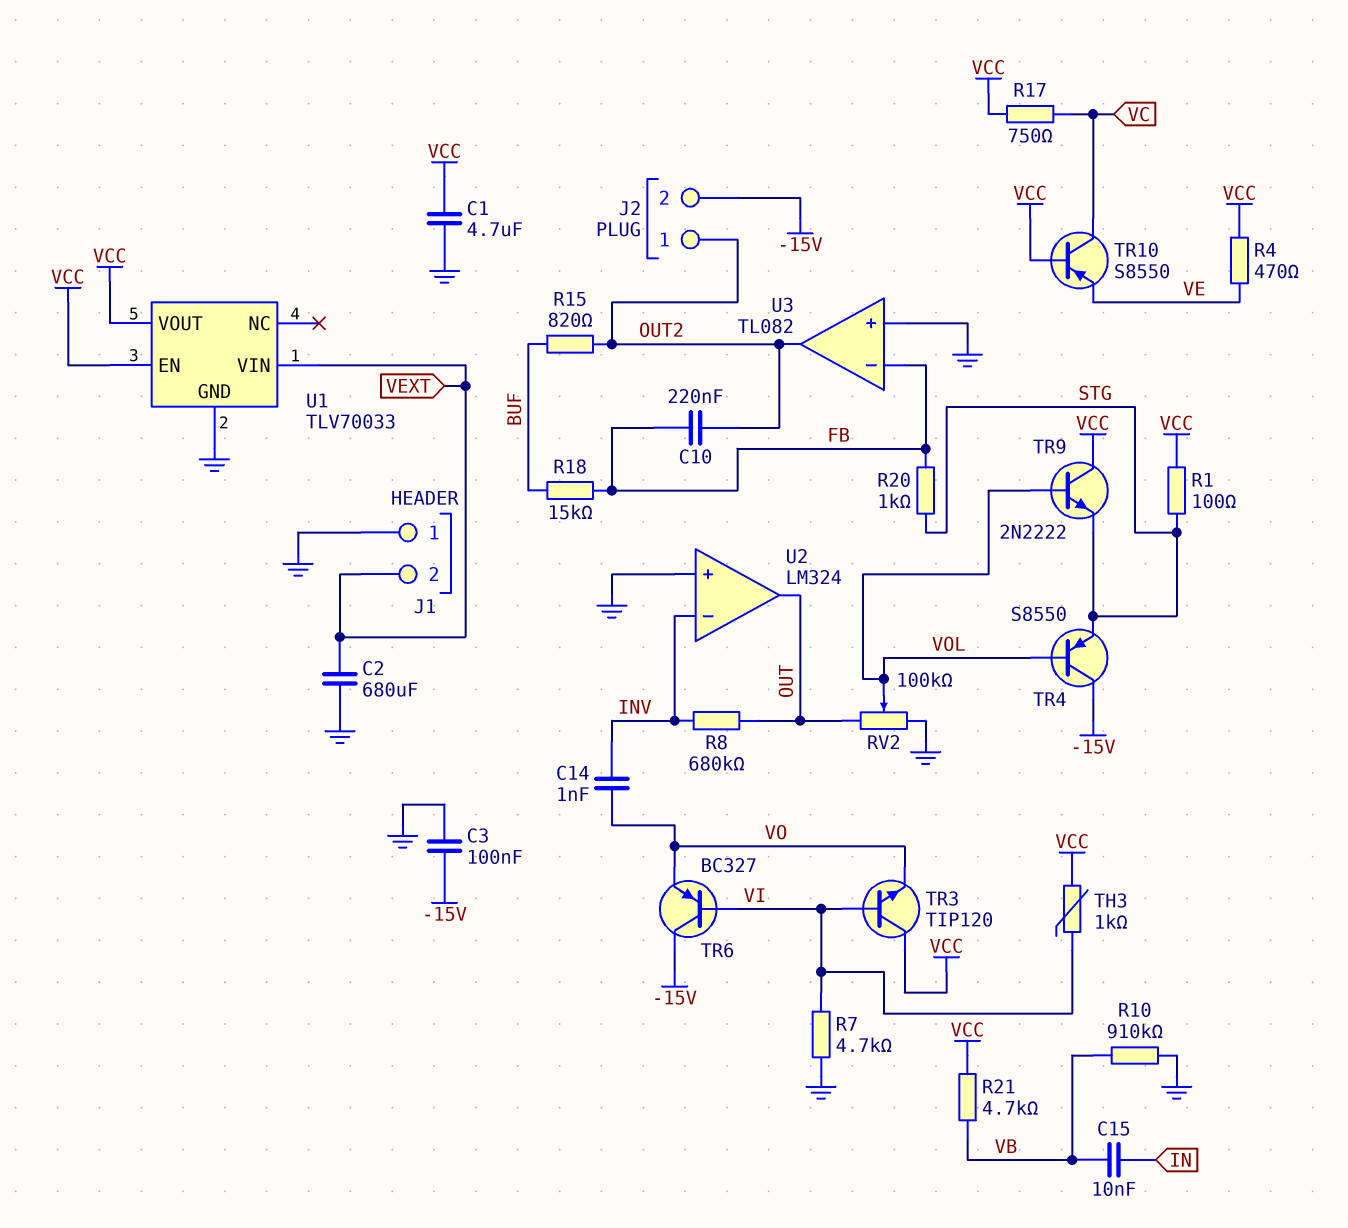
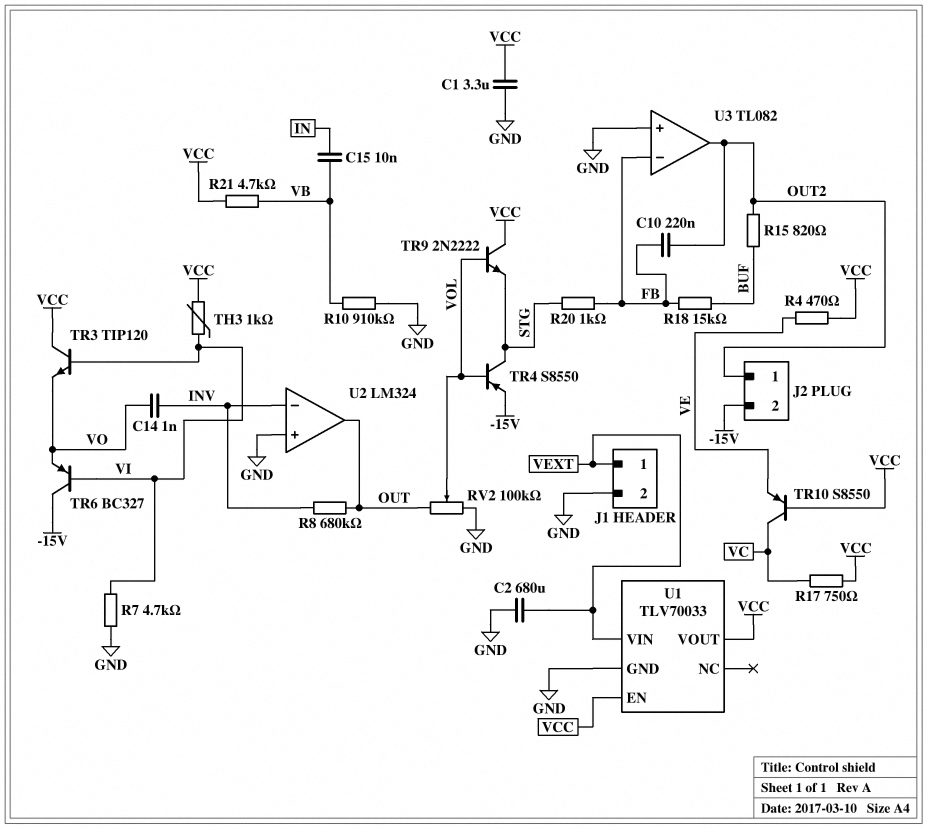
C1: 4.7uF (GND, VCC) -> 3.3uF (GND, VCC)
C3: 100nF (-15V, GND) -> none
J1 pin 1: GND -> VEXT
J1 pin 2: VEXT -> GND
R1: 100 (STG, VCC) -> none
TR4: PNP S8550 (B VOL, C -15V, E STG) -> PNP S8550 (B VOL, C STG, E -15V)

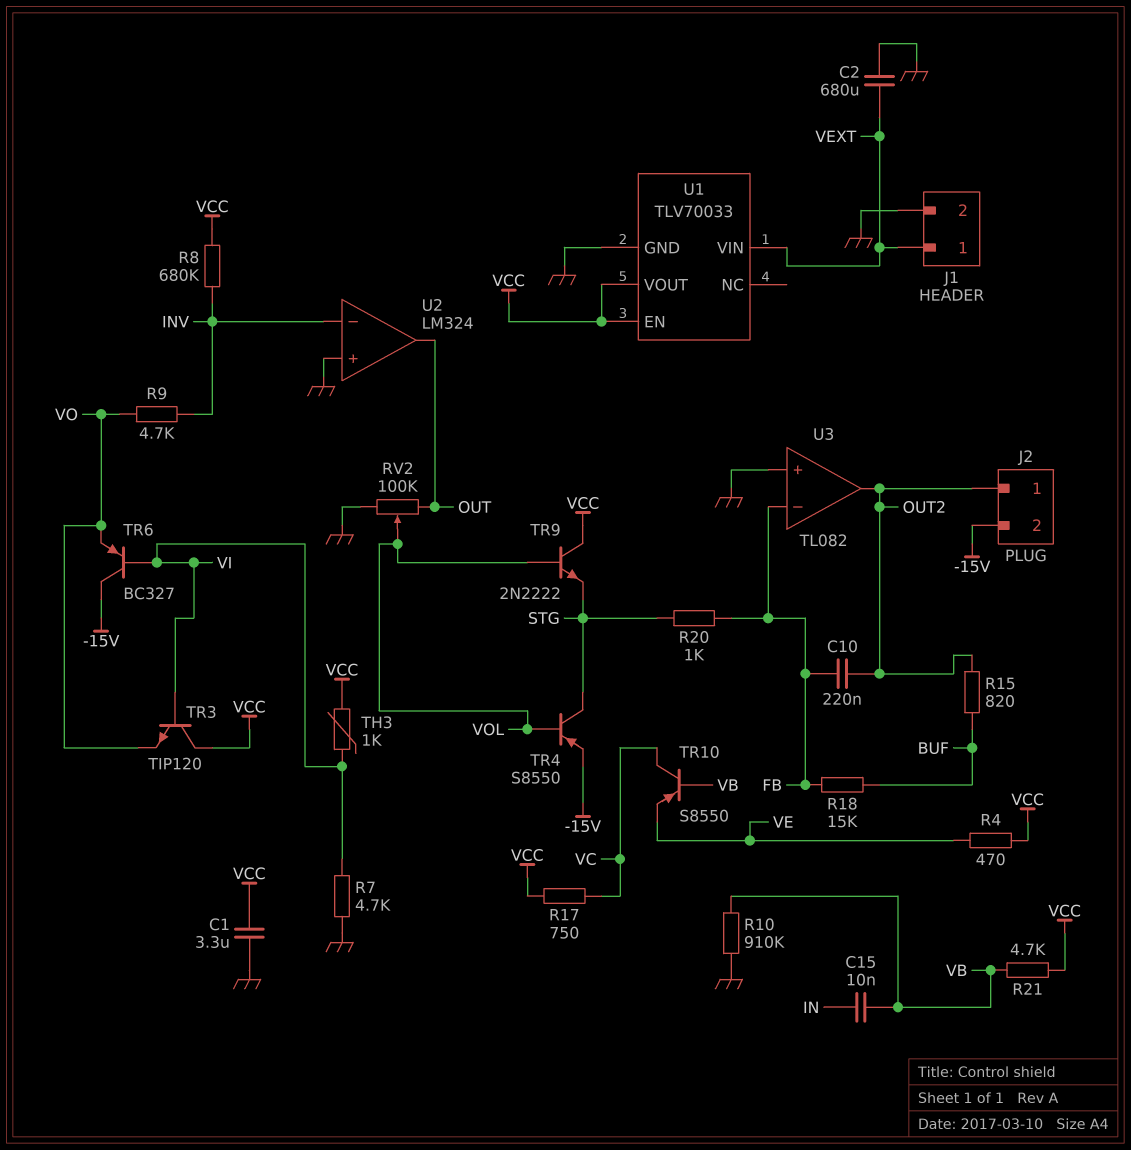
C14: 1nF (INV, VO) -> none
R8: 680k (INV, OUT) -> 680k (INV, VCC)
R9: none -> 4.7k (INV, VO)
TR10: PNP S8550 (B VCC, C VC, E VE) -> PNP S8550 (B VB, C VC, E VE)

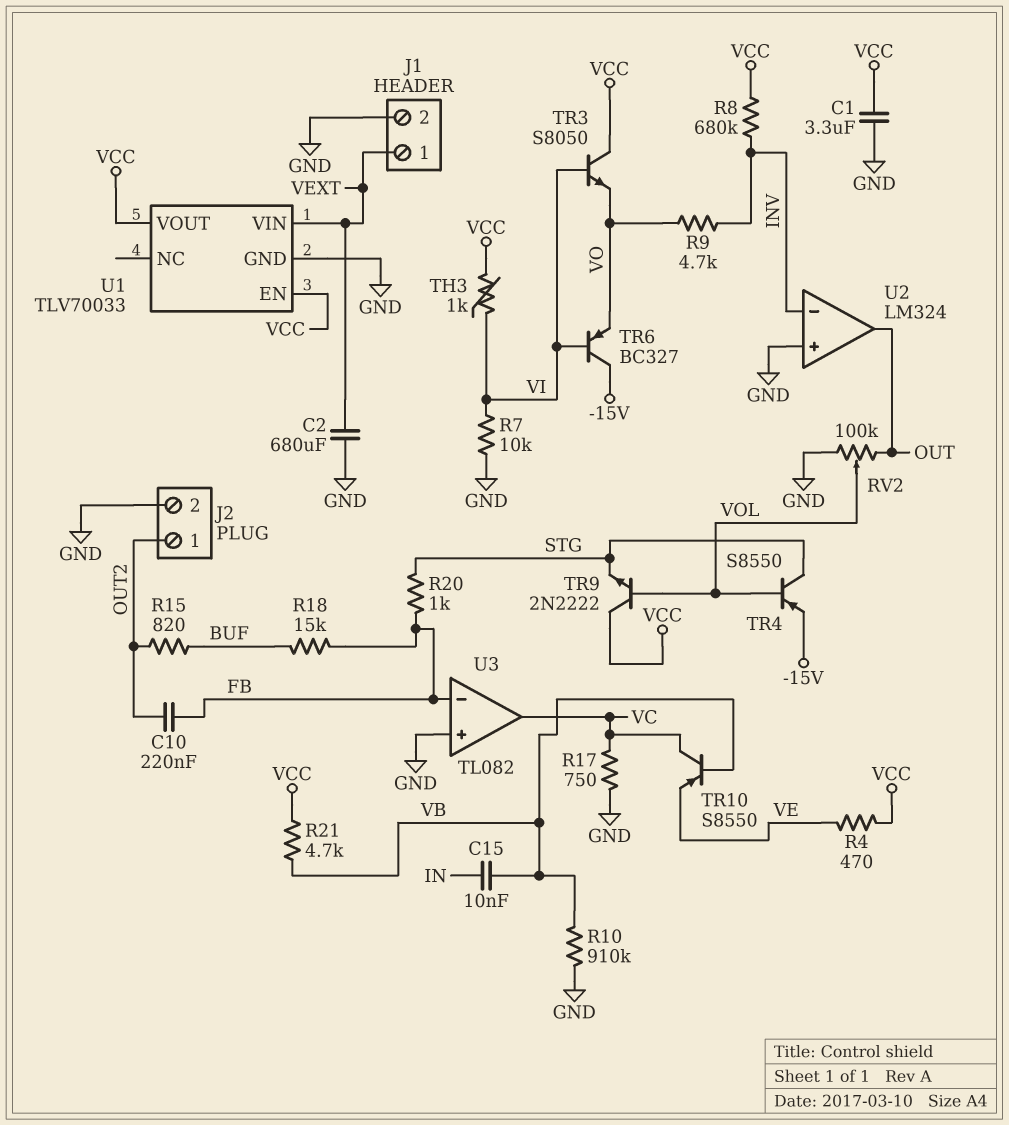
J2 pin 2: -15V -> GND
R7: 4.7k (GND, VI) -> 10k (GND, VI)
R17: 750 (VC, VCC) -> 750 (GND, VC)
TR3: NPN TIP120 (B VI, C VCC, E VO) -> NPN S8050 (B VI, C VCC, E VO)
U3 pin out: OUT2 -> VC

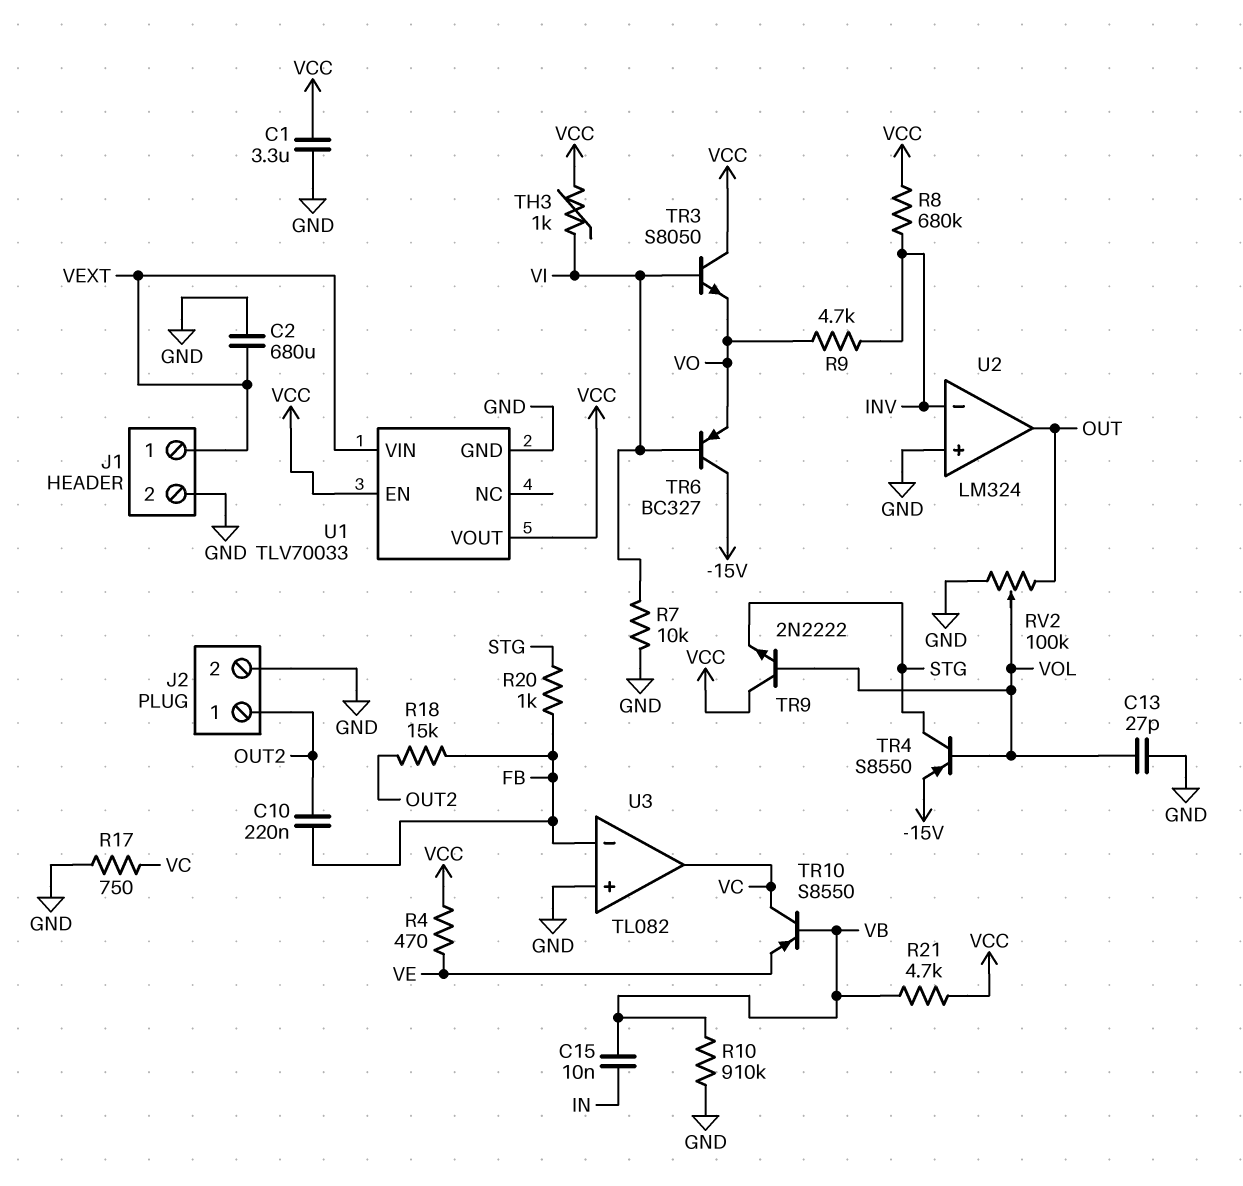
C13: none -> 27pF (GND, VOL)
R15: 820 (BUF, OUT2) -> none
R18: 15k (BUF, FB) -> 15k (FB, OUT2)

